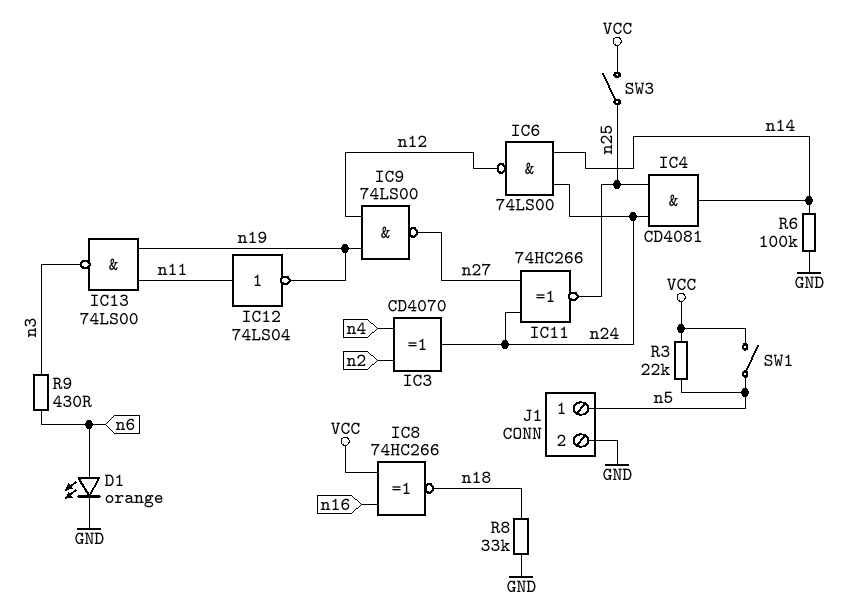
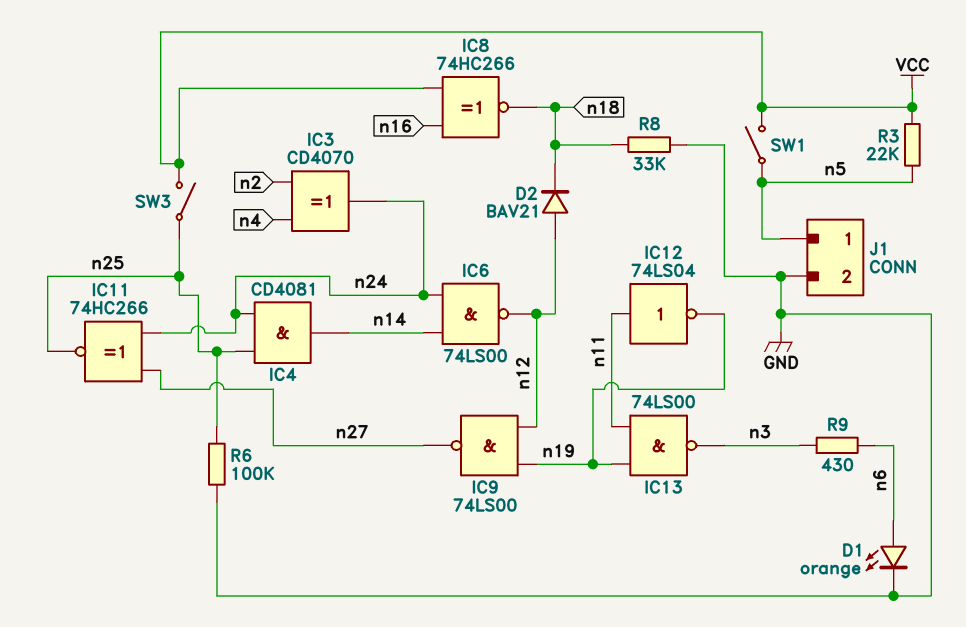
D2: none -> diode BAV21 (A n12, K n18)
R6: 100k (GND, n14) -> 100k (GND, n25)

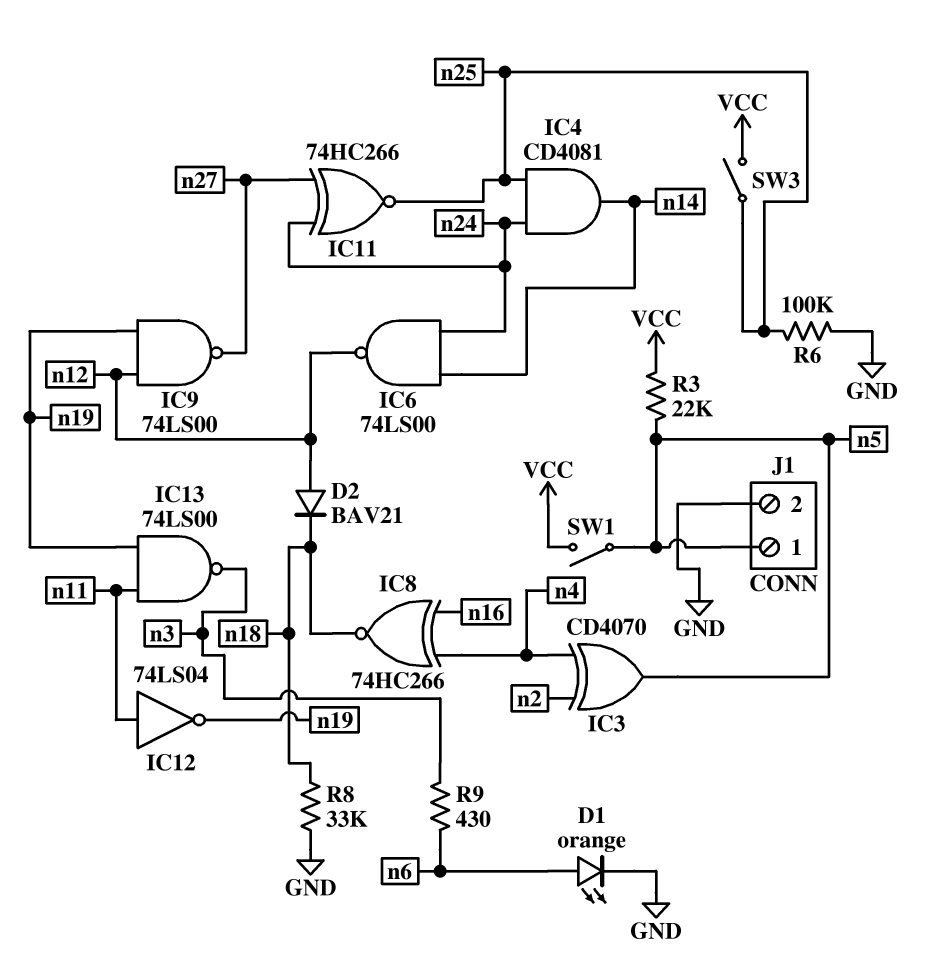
IC3: XOR CD4070 (in n2, in n4, out n24) -> XOR CD4070 (in n2, in n4, out n5)
IC8: XNOR 74HC266 (in VCC, in n16, out n18) -> XNOR 74HC266 (in n4, in n16, out n18)

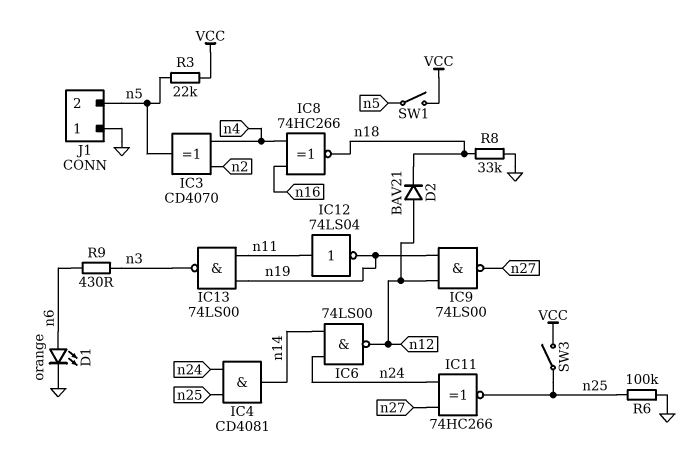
J1 pin 1: n5 -> GND
J1 pin 2: GND -> n5

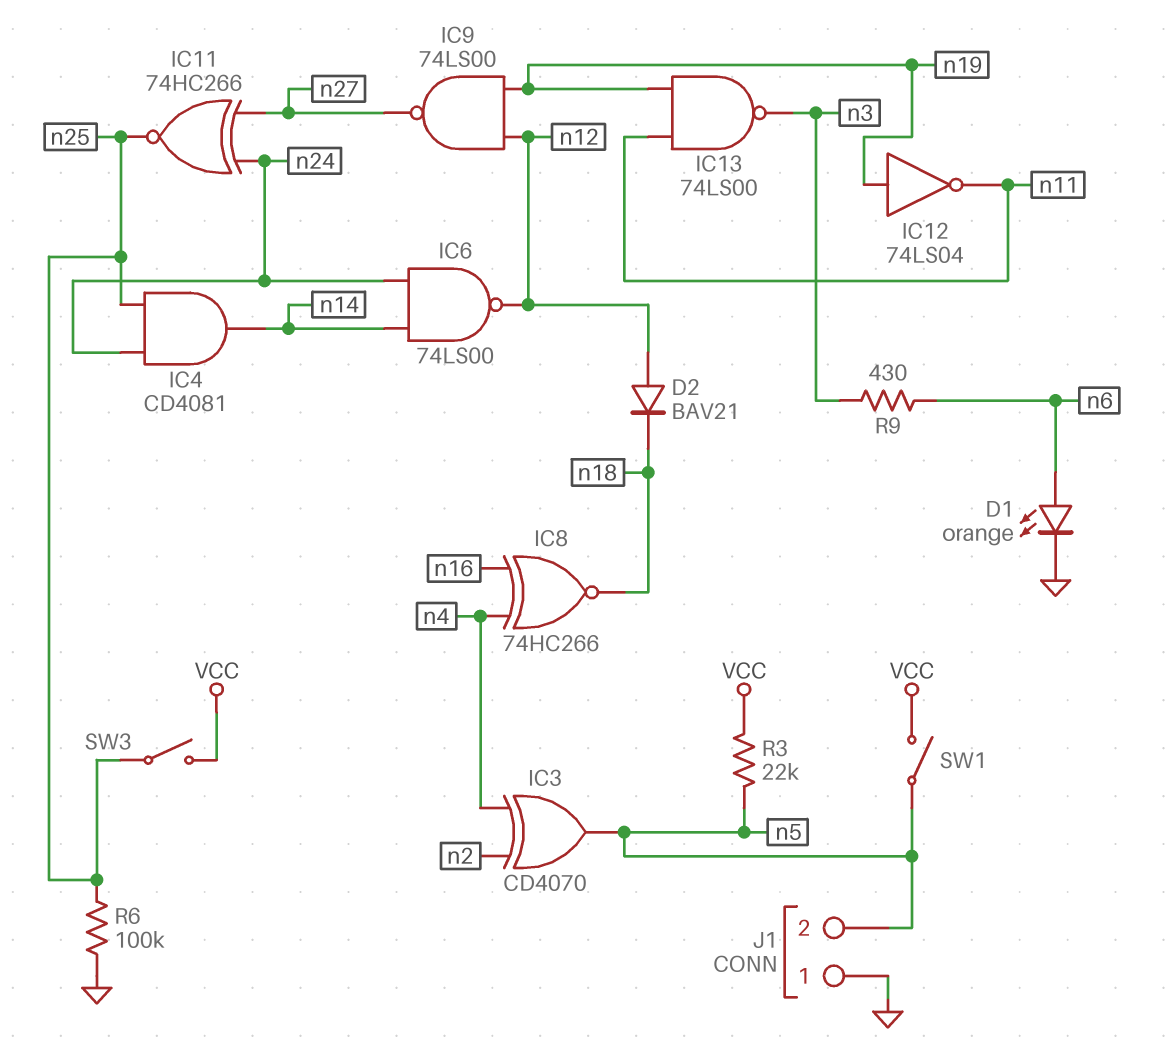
IC12: NOT 74LS04 (in n11, out n19) -> NOT 74LS04 (in n19, out n11)
R8: 33k (GND, n18) -> none

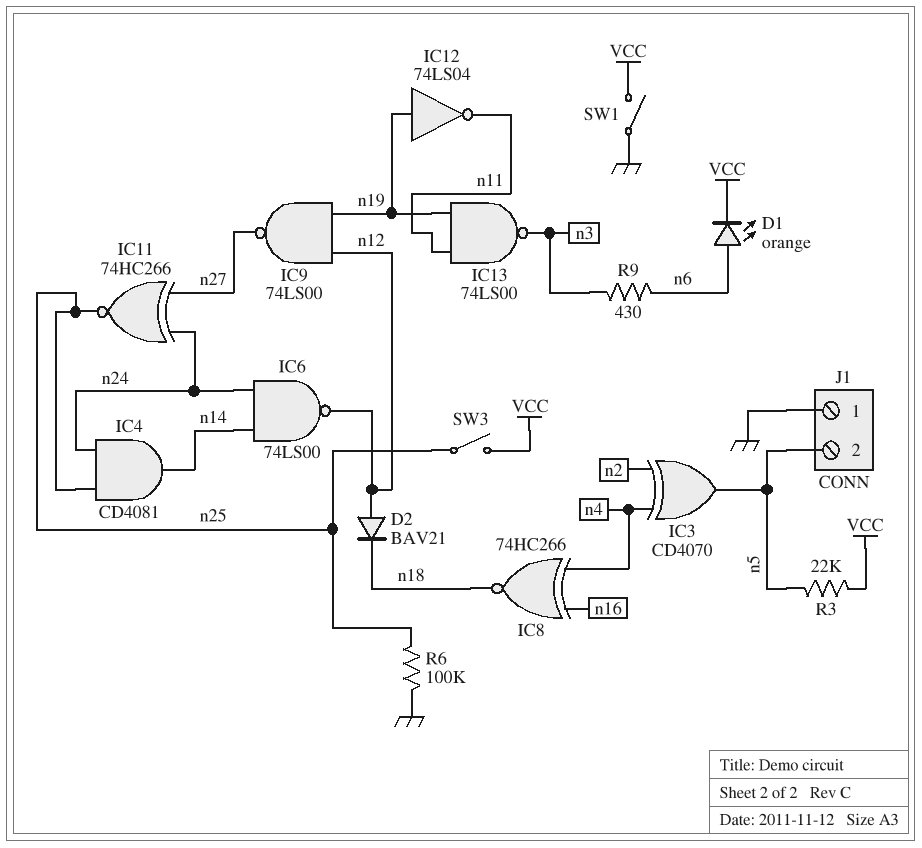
D1: LED orange (A n6, K GND) -> LED orange (A n6, K VCC)
SW1: switch (VCC, n5) -> switch (GND, VCC)

